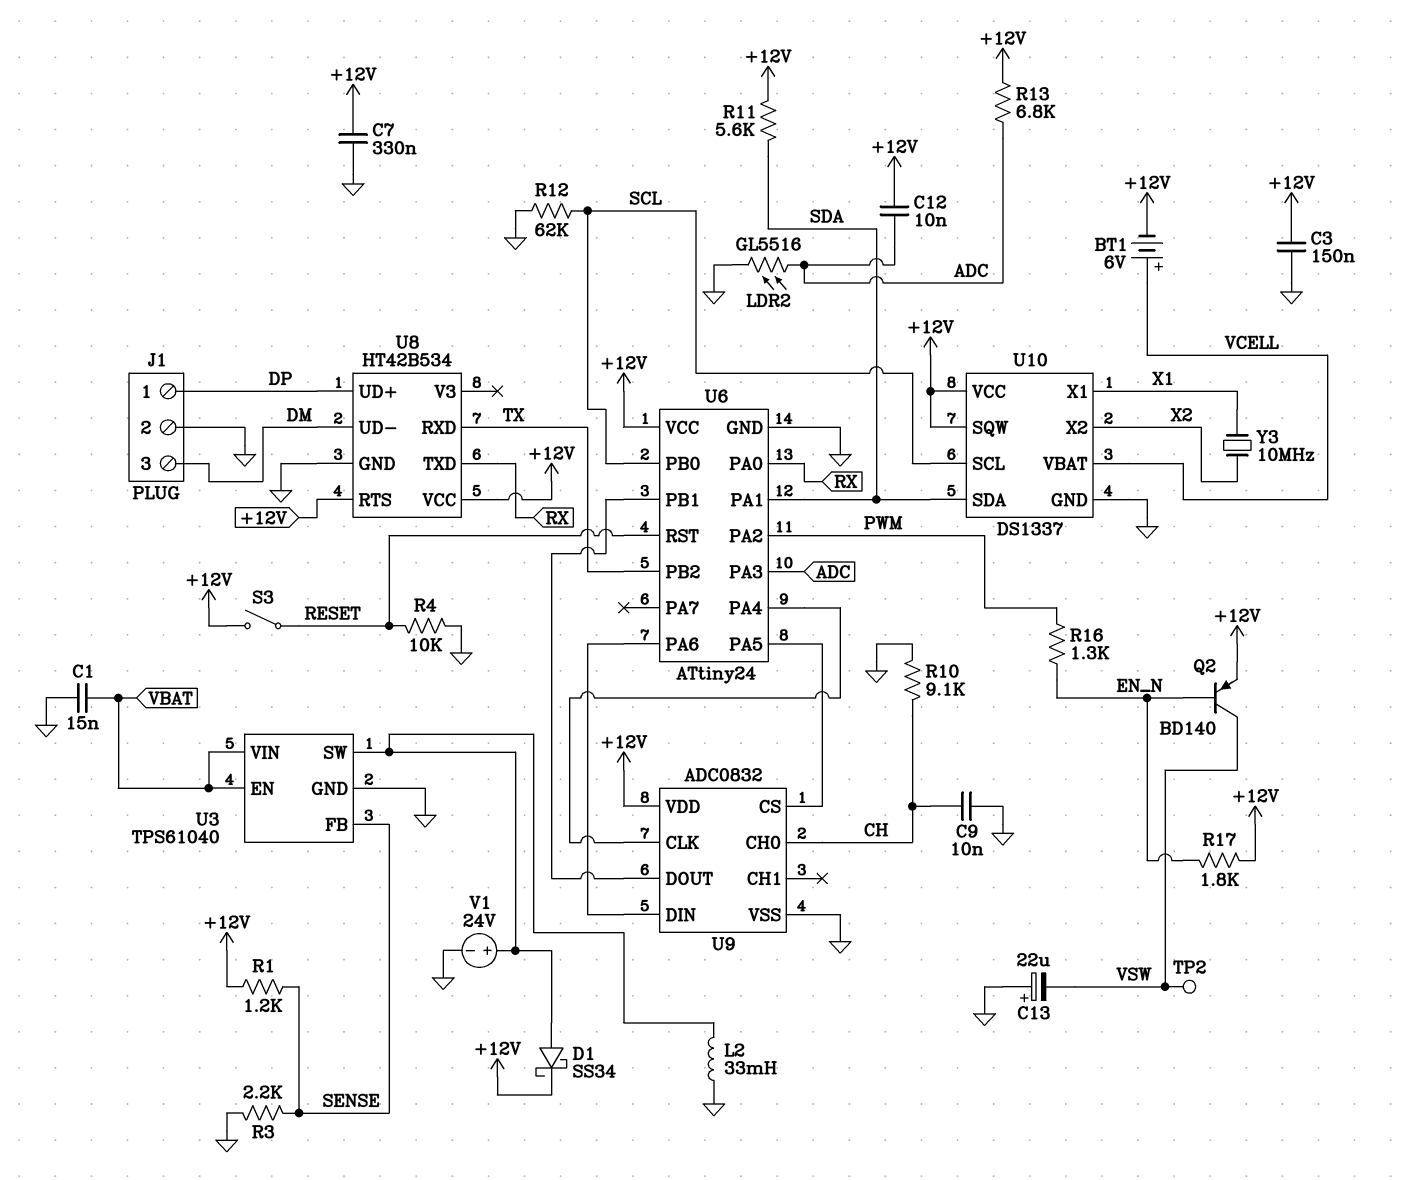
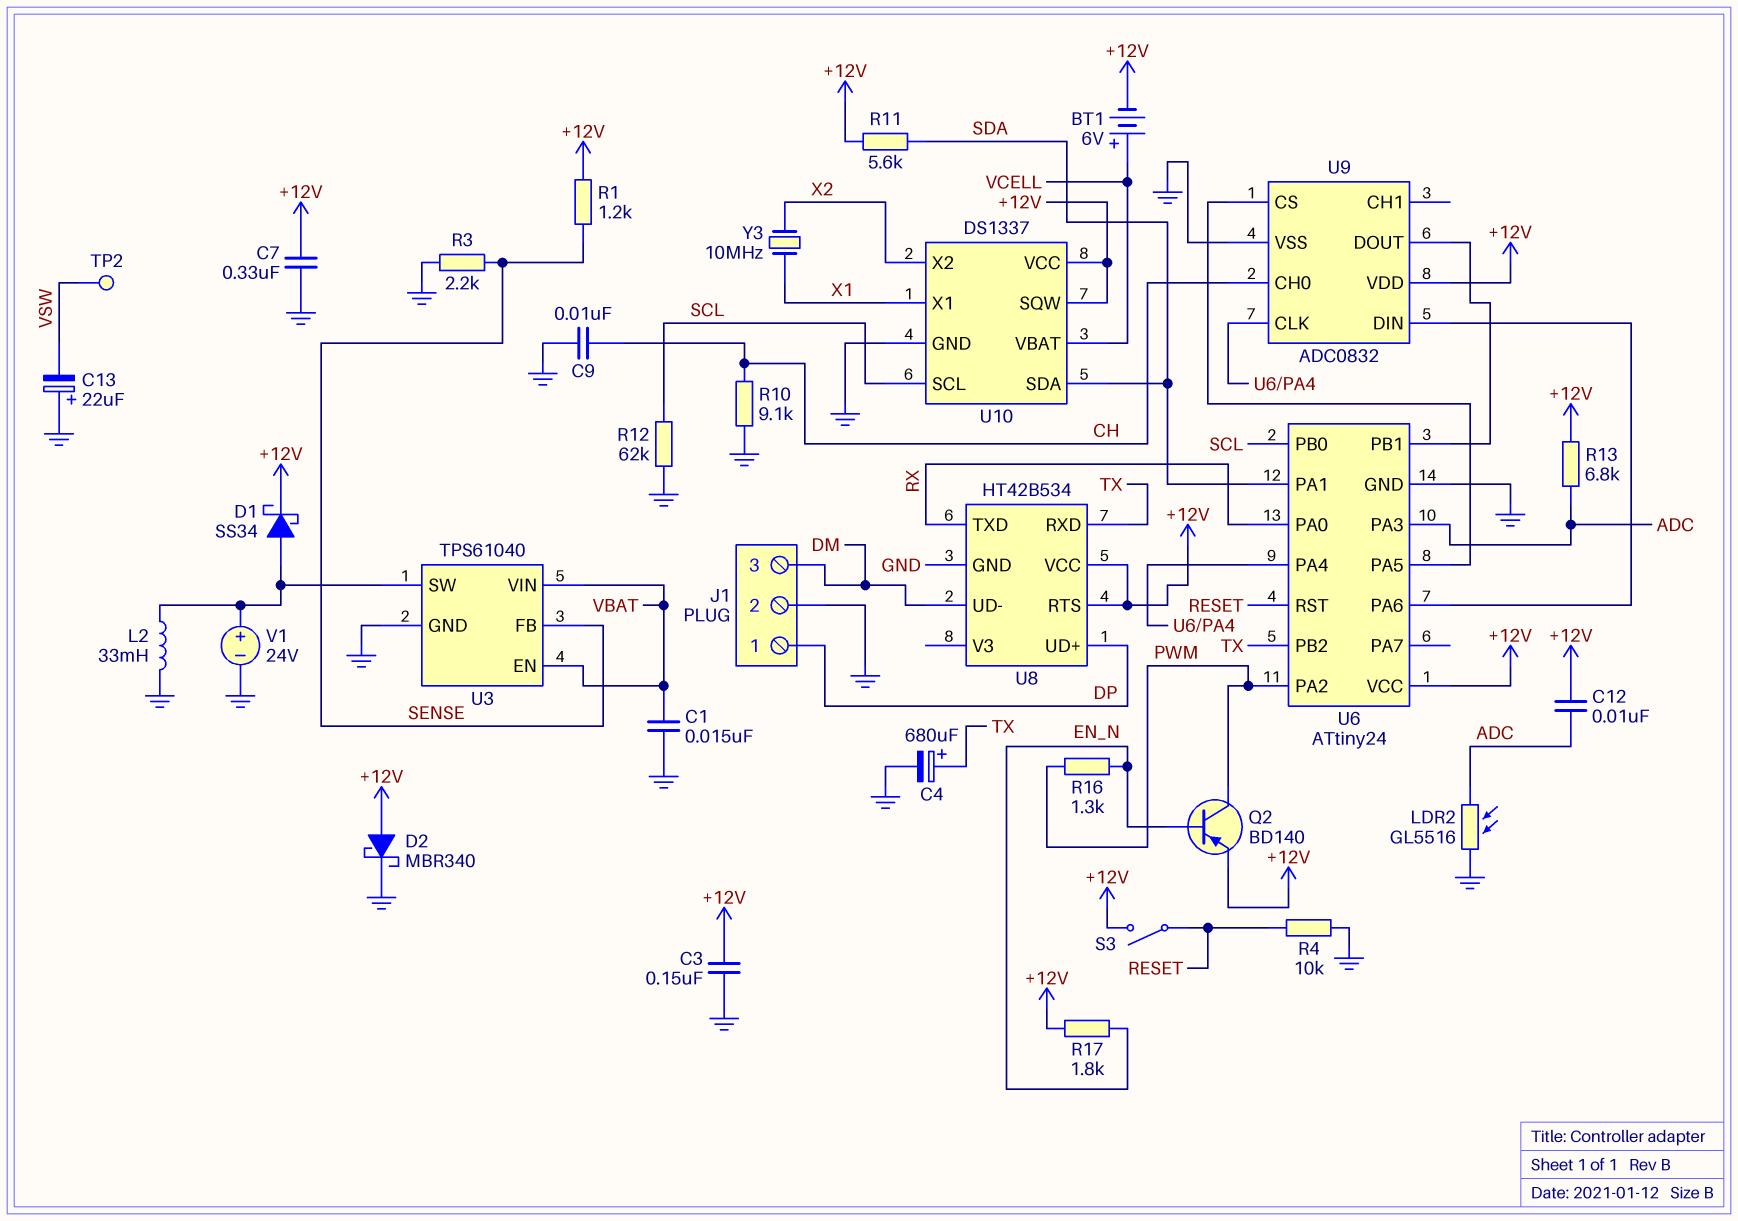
C4: none -> 680uF (plus TX, minus GND)
D2: none -> schottky MBR340 (A +12V, K GND)
Q2: PNP BD140 (B EN_N, C VSW, E +12V) -> PNP BD140 (B EN_N, C PWM, E +12V)

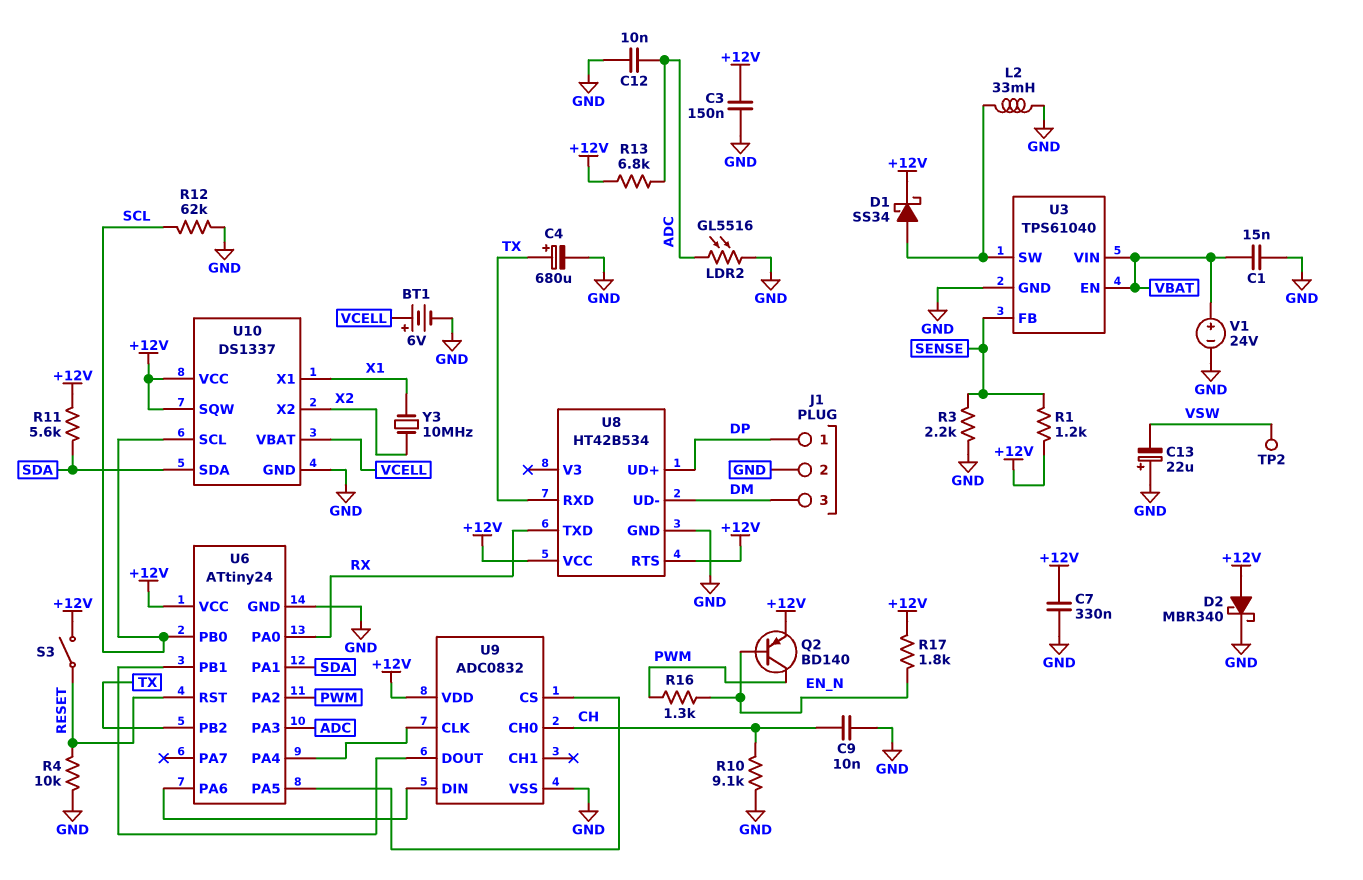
BT1: 6V (plus VCELL, minus +12V) -> 6V (plus VCELL, minus GND)
C12: 10nF (+12V, ADC) -> 10nF (ADC, GND)
V1: 24V (plus U3/SW, minus GND) -> 24V (plus VBAT, minus GND)

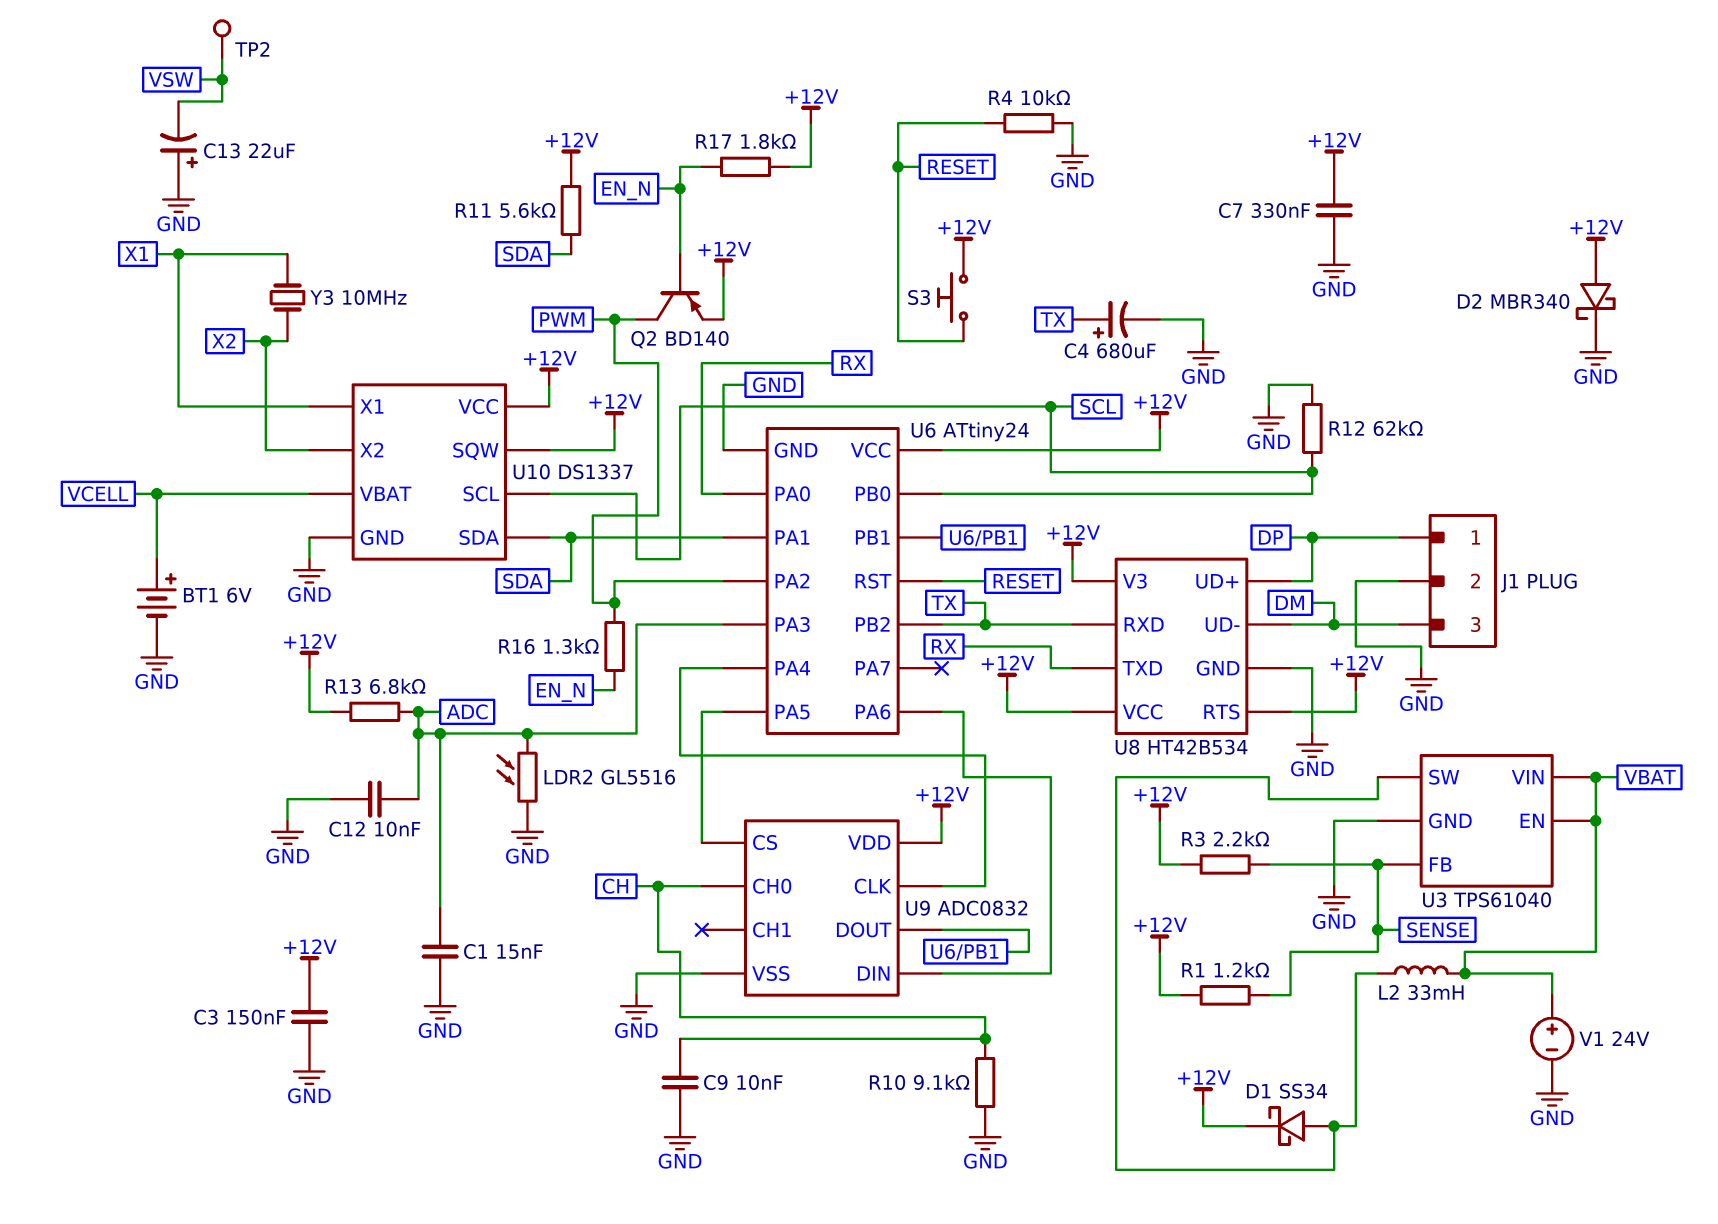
C1: 15nF (GND, VBAT) -> 15nF (ADC, GND)
L2: 33mH (GND, U3/SW) -> 33mH (U3/SW, VBAT)
R3: 2.2k (GND, SENSE) -> 2.2k (+12V, SENSE)
S3: switch (+12V, RESET) -> button (+12V, RESET)
U8 pin V3: none -> +12V

